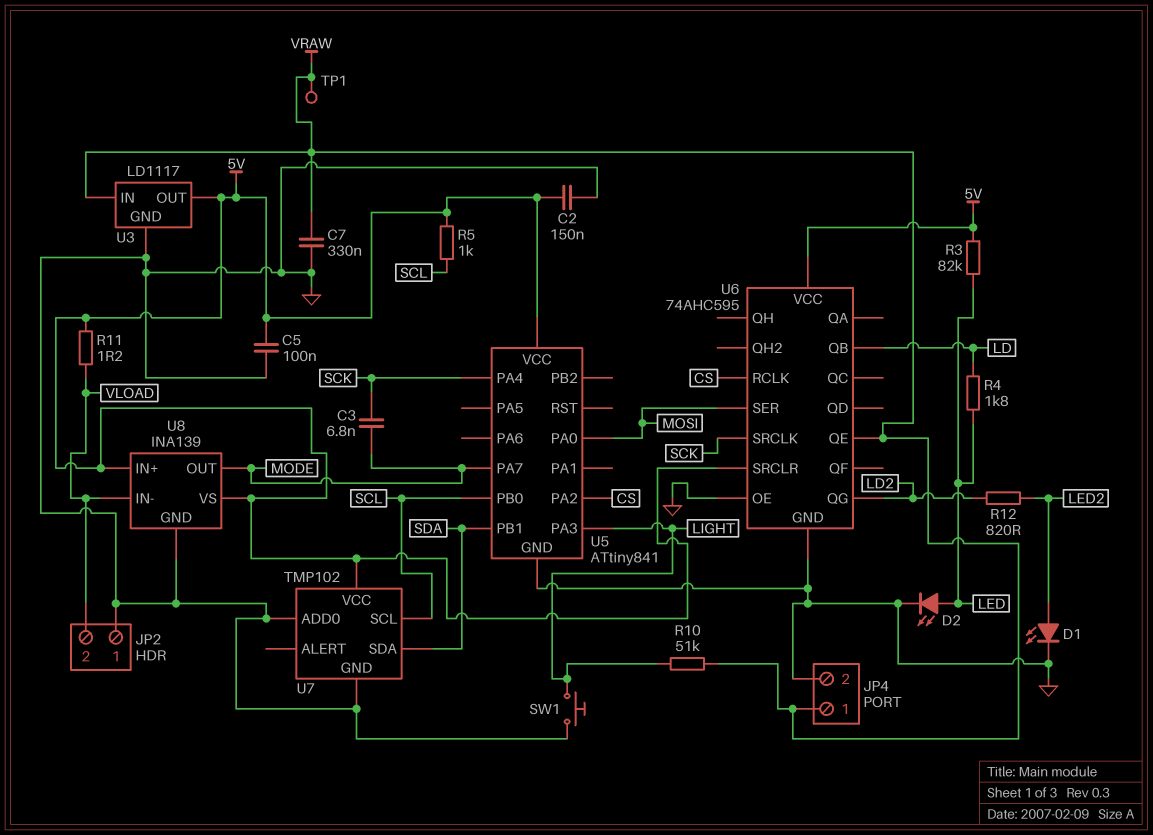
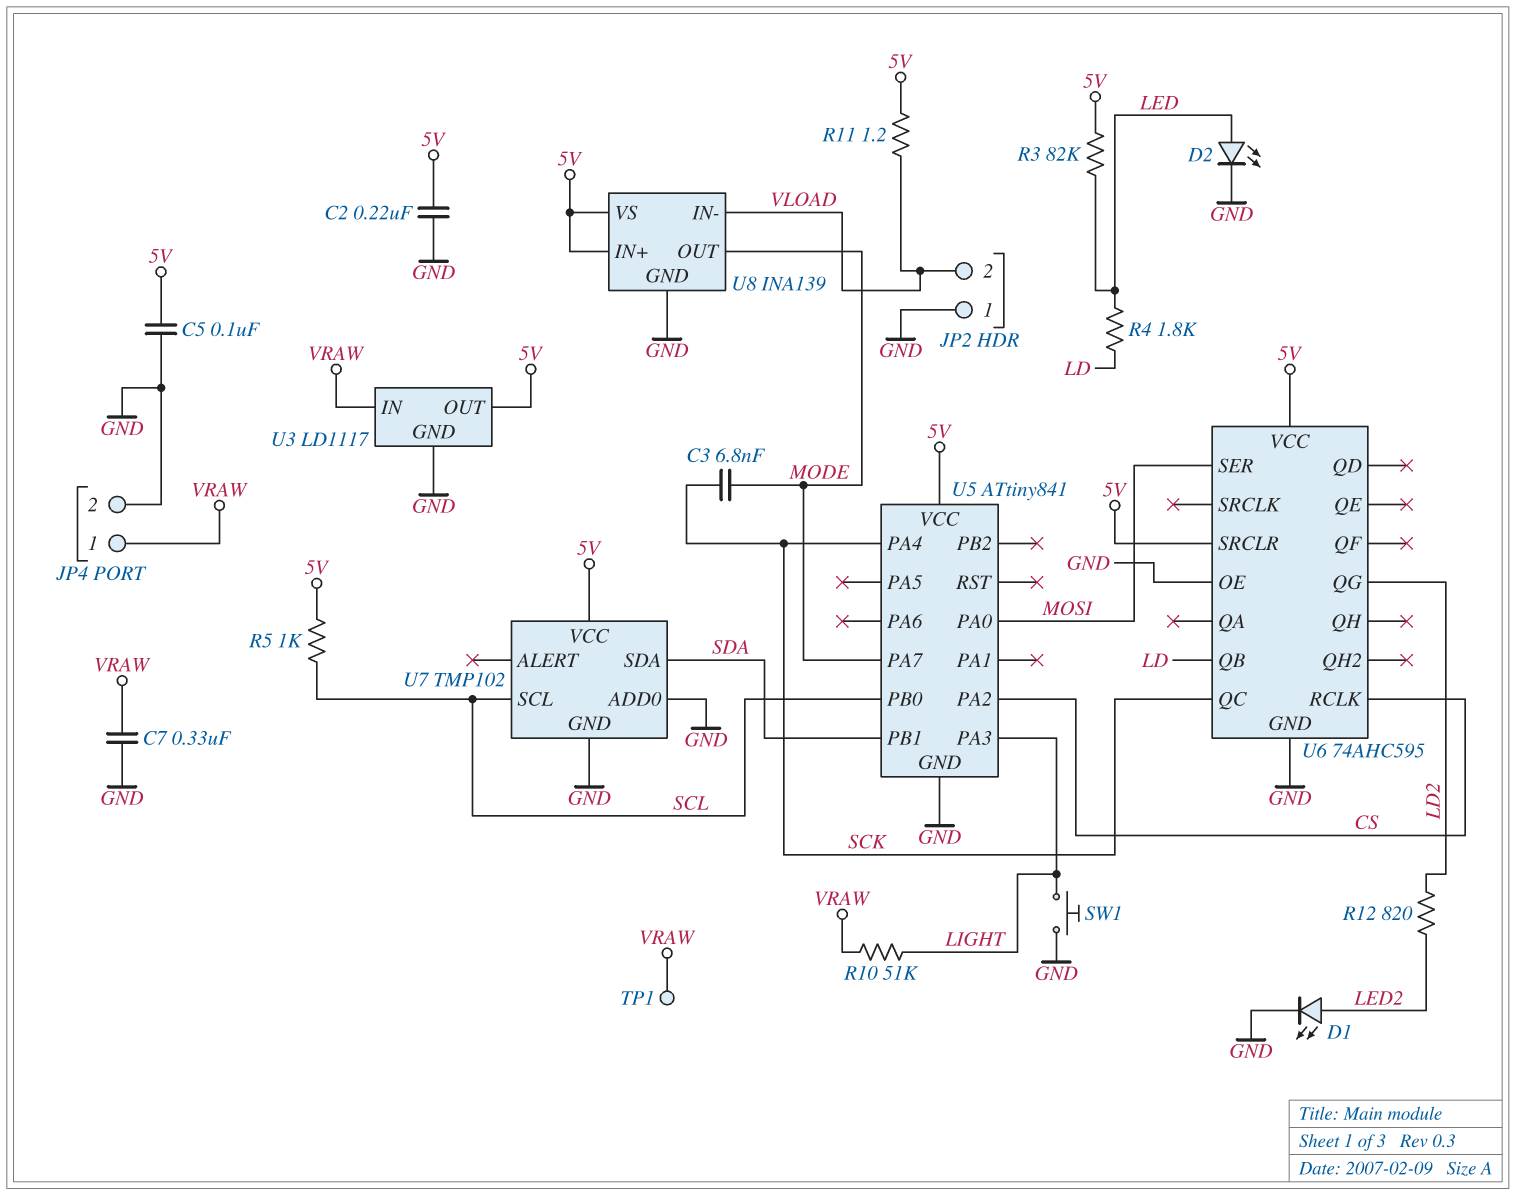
C2: 150nF (5V, GND) -> 220nF (5V, GND)
U6 pin QC: none -> SCK
U6 pin QE: VRAW -> none
U6 pin SRCLK: SCK -> none

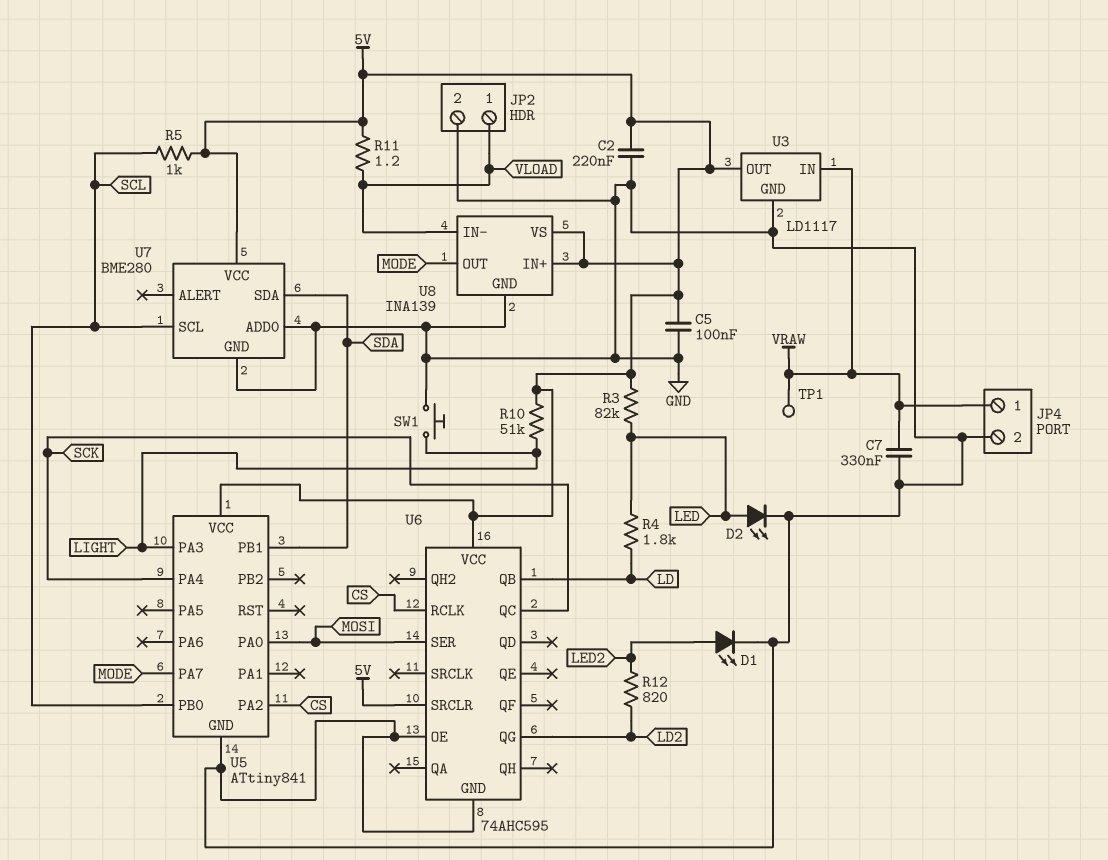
C3: 6.8nF (MODE, SCK) -> none
JP2 pin 1: GND -> VLOAD
JP2 pin 2: VLOAD -> GND
R10: 51k (LIGHT, VRAW) -> 51k (5V, LIGHT)
U7: TMP102 -> BME280

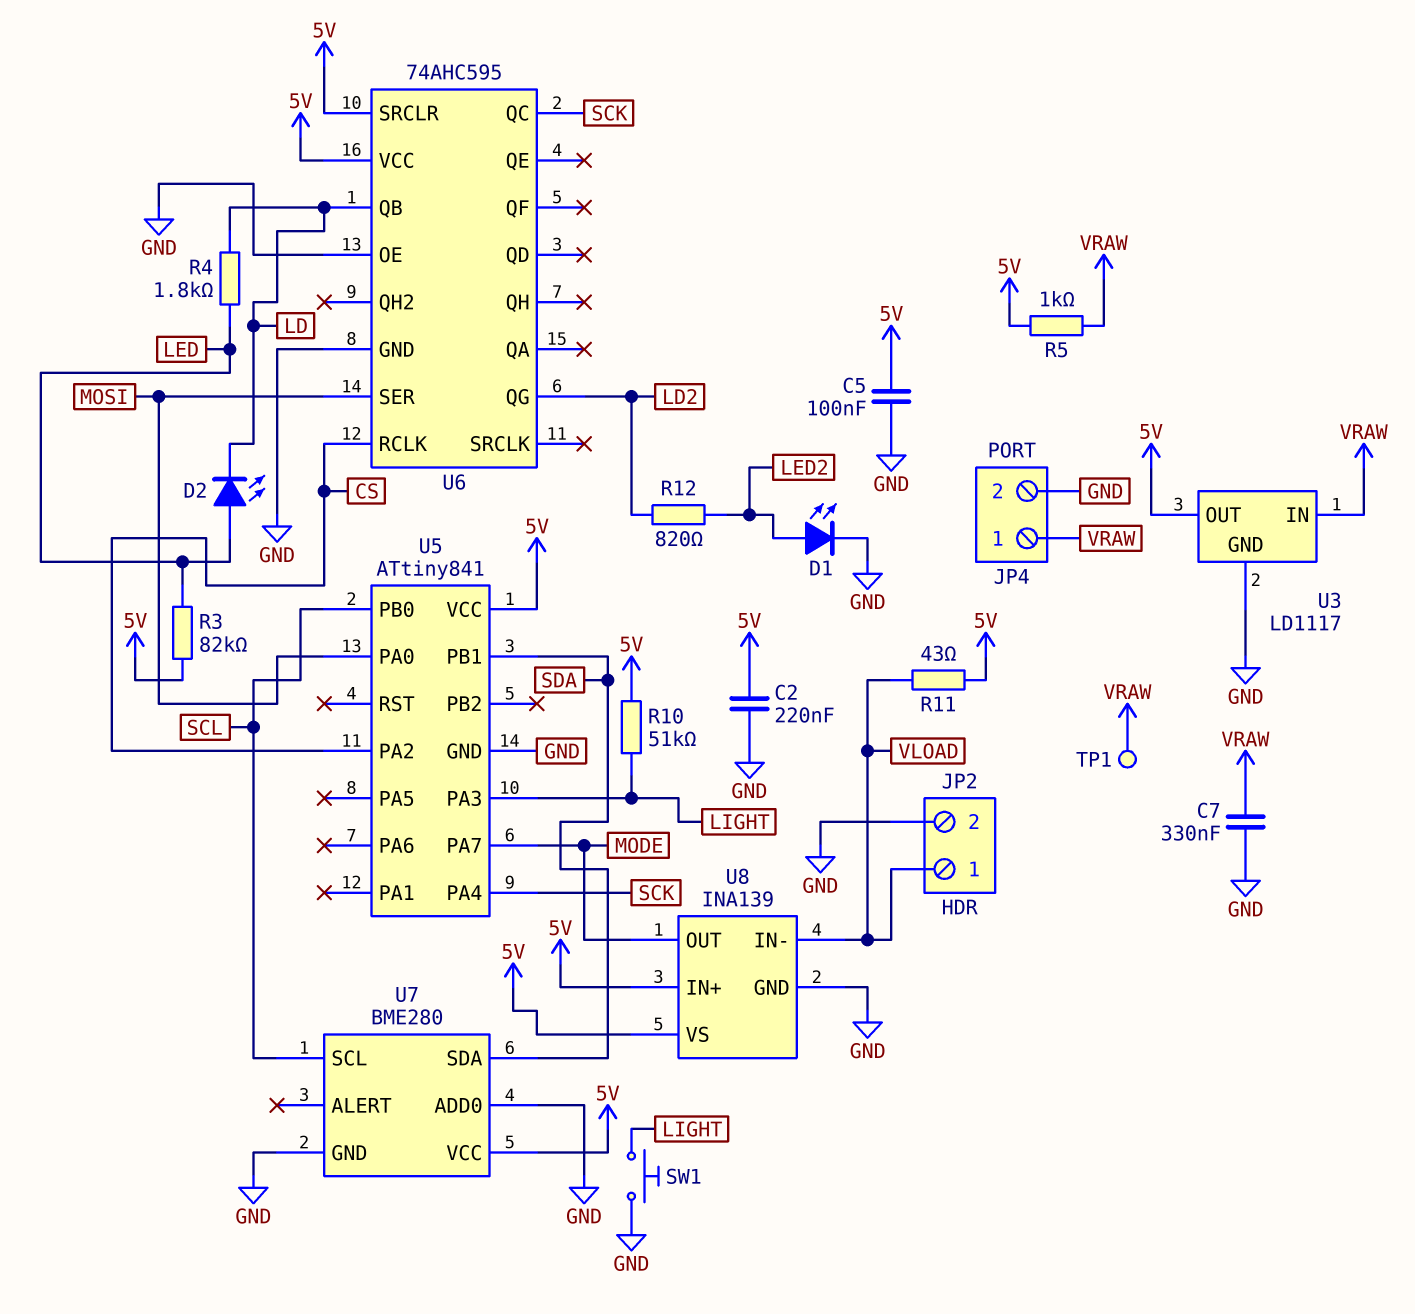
D2: LED (A LED, K GND) -> LED (A LED, K LD)
R5: 1k (5V, SCL) -> 1k (5V, VRAW)
R11: 1.2 (5V, VLOAD) -> 43 (5V, VLOAD)

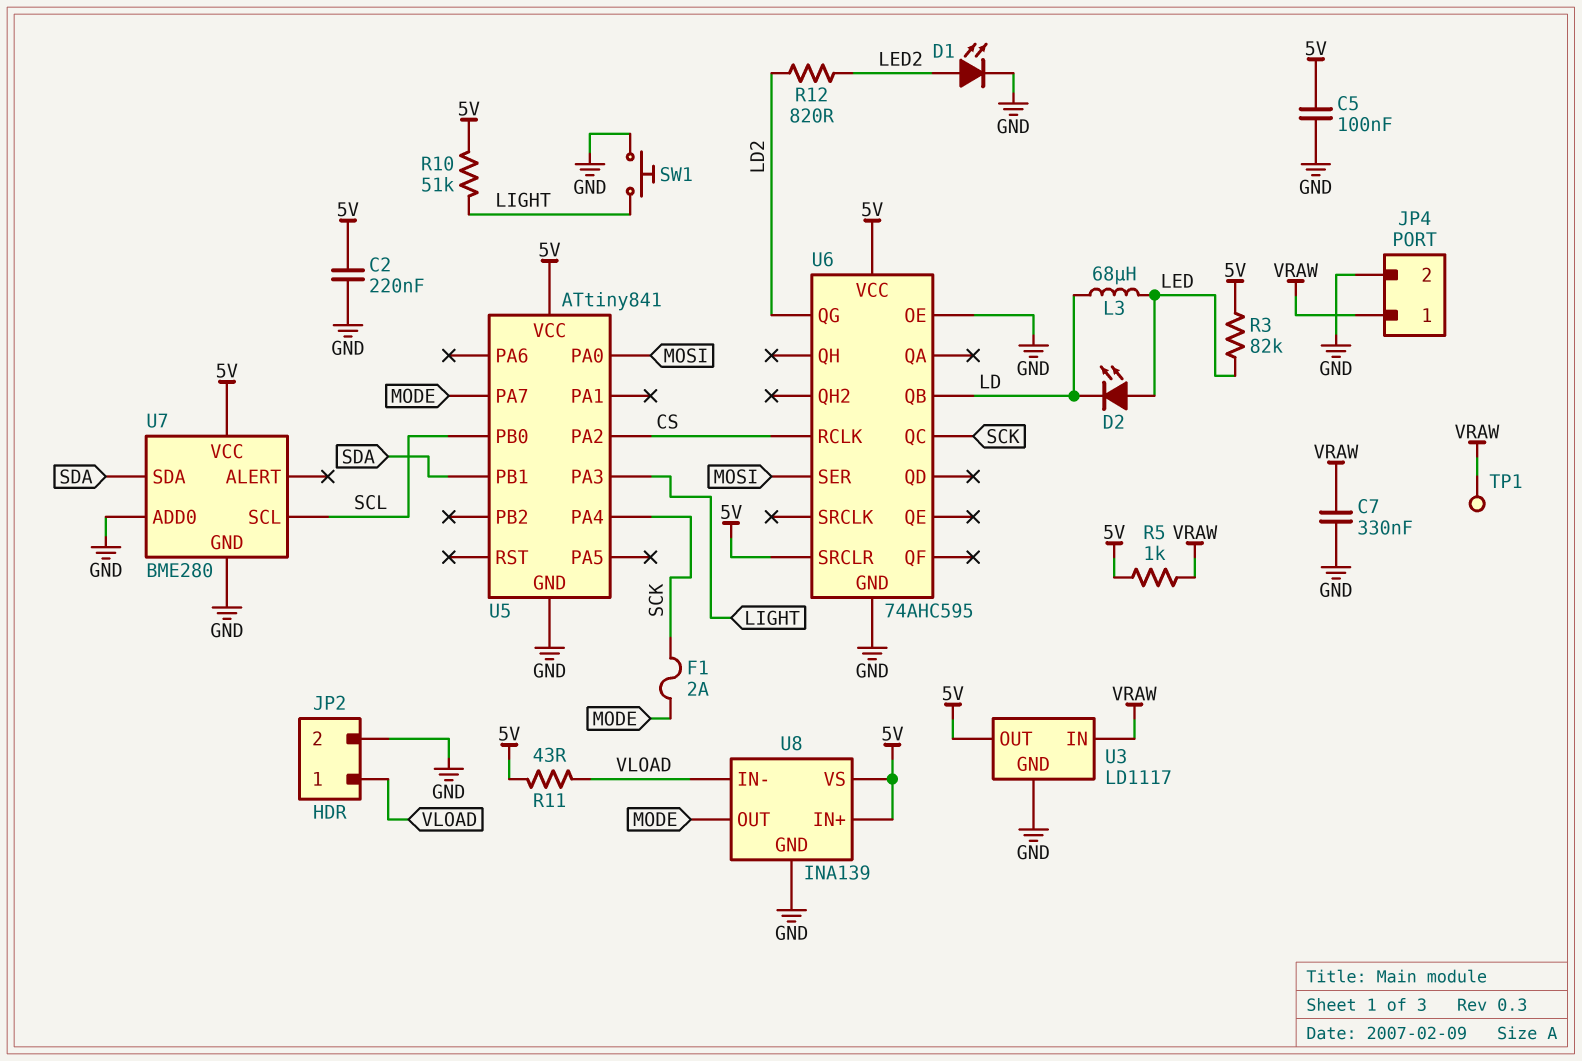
F1: none -> 2A (MODE, SCK)
L3: none -> 68uH (LD, LED)
R4: 1.8k (LD, LED) -> none

